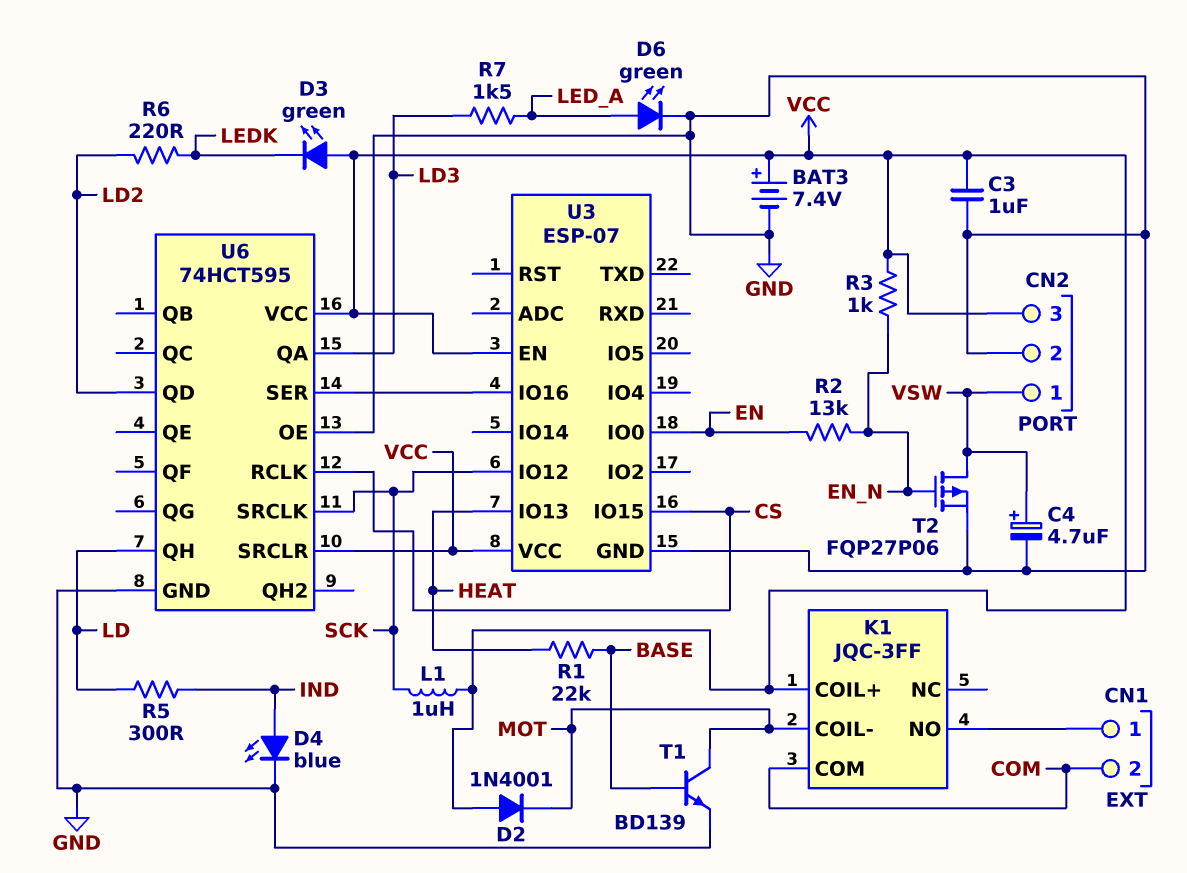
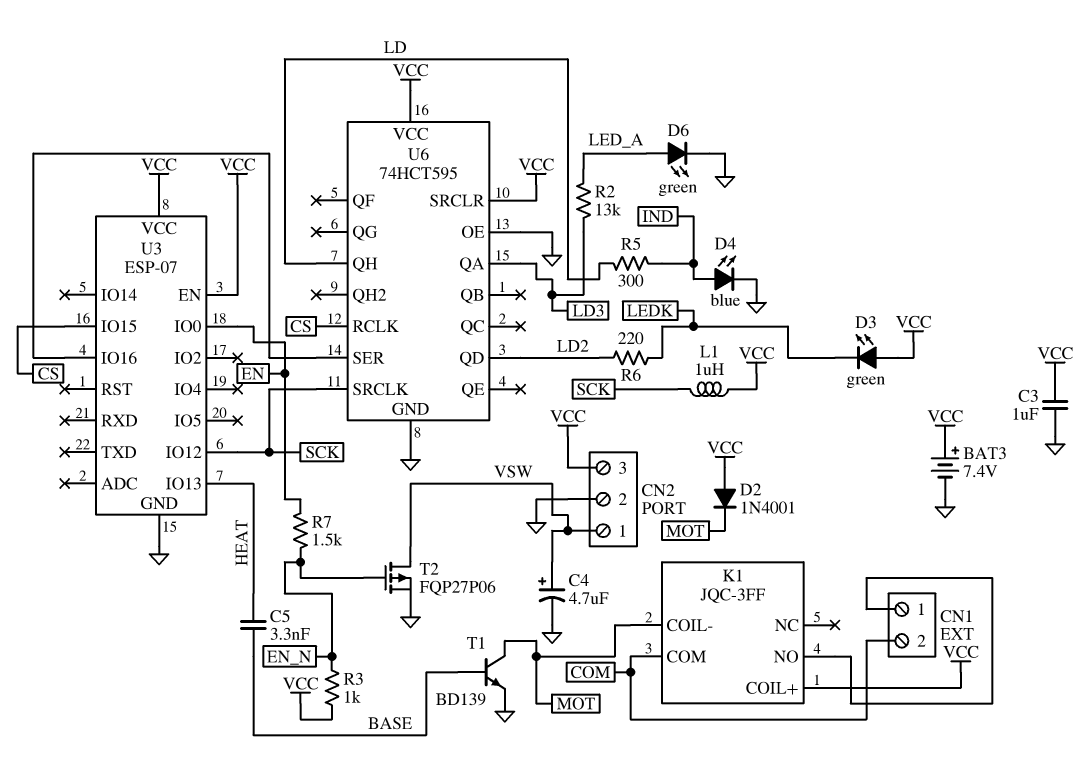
C5: none -> 3.3nF (BASE, HEAT)
R1: 22k (BASE, HEAT) -> none
R2: 13k (EN, EN_N) -> 13k (LD3, LED_A)
R7: 1.5k (LD3, LED_A) -> 1.5k (EN, EN_N)

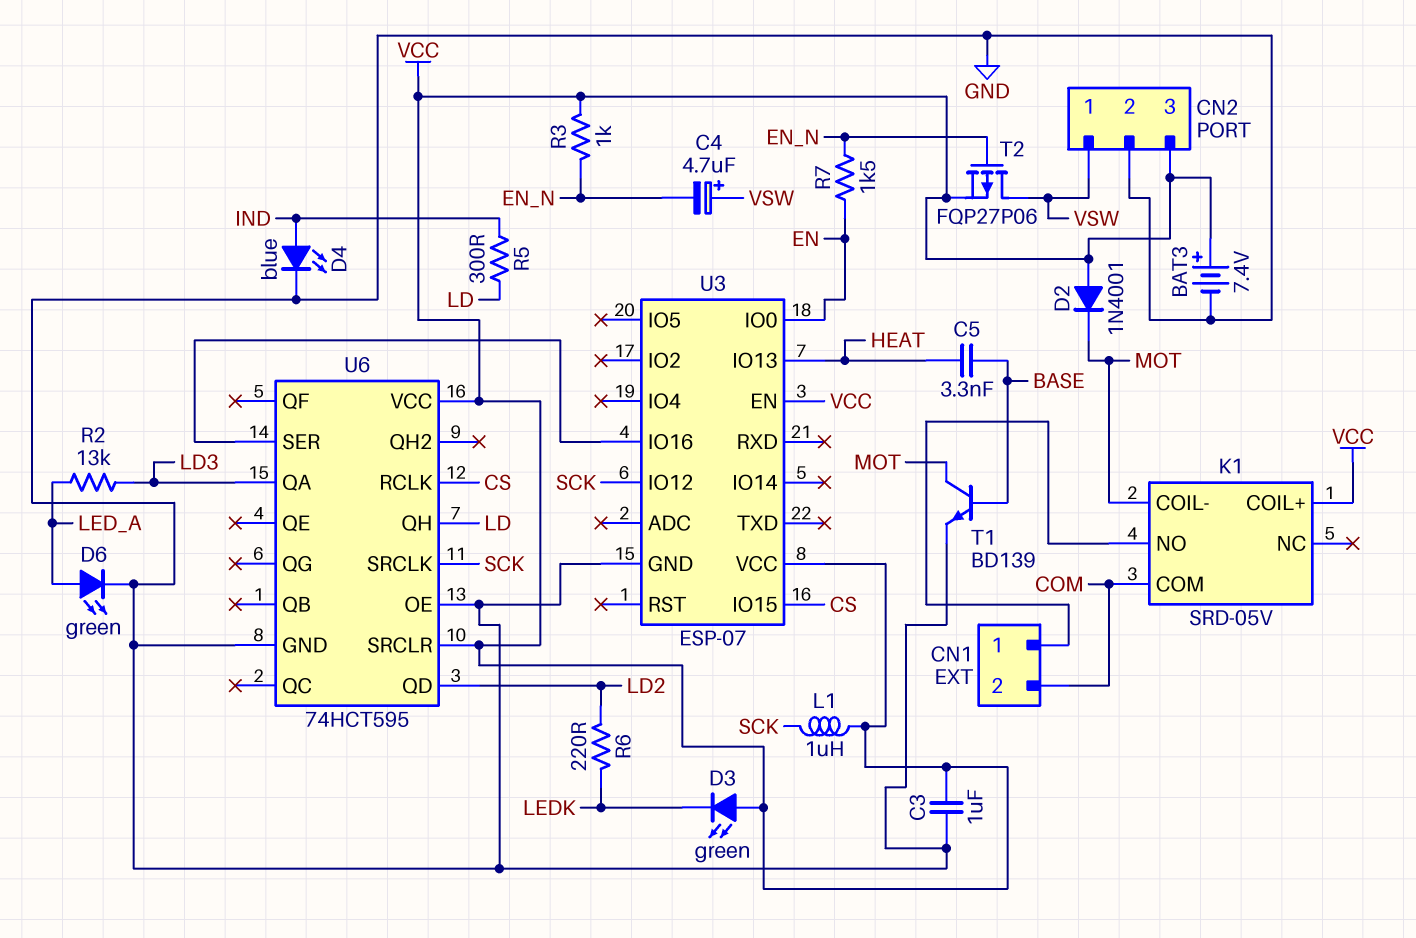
C4: 4.7uF (plus VSW, minus GND) -> 4.7uF (plus VSW, minus EN_N)
K1: JQC-3FF -> SRD-05V
T2: PMOS FQP27P06 (G EN_N, D VSW, S GND) -> PMOS FQP27P06 (G EN_N, D VSW, S VCC)

